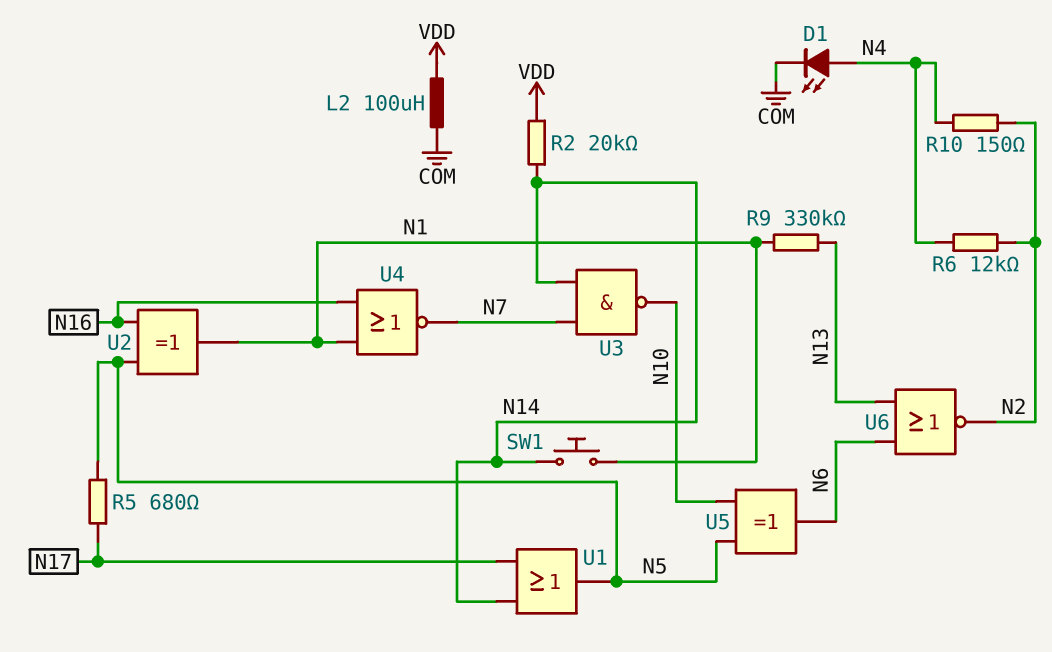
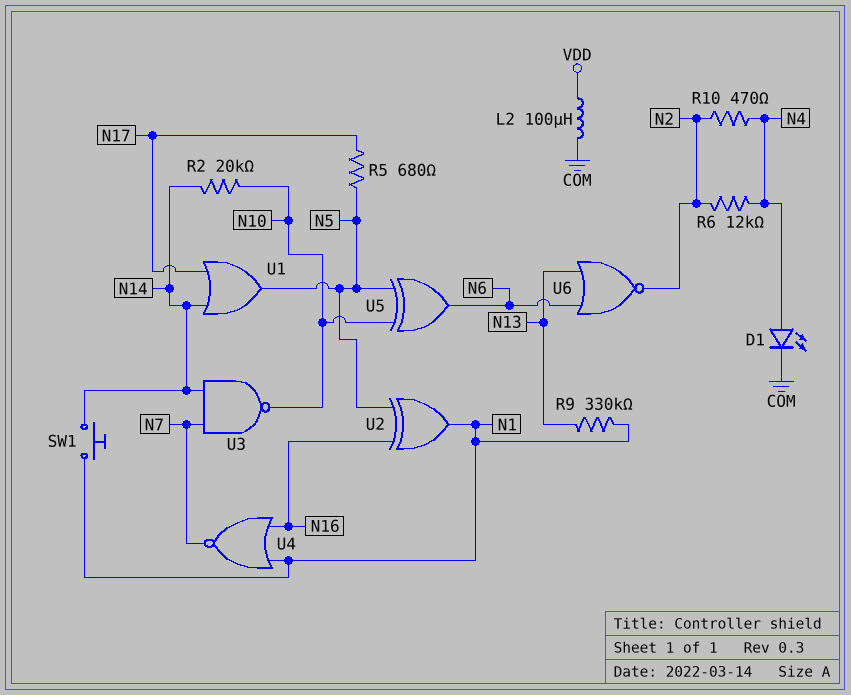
R2: 20k (N14, VDD) -> 20k (N10, N14)
R10: 150 (N2, N4) -> 470 (N2, N4)

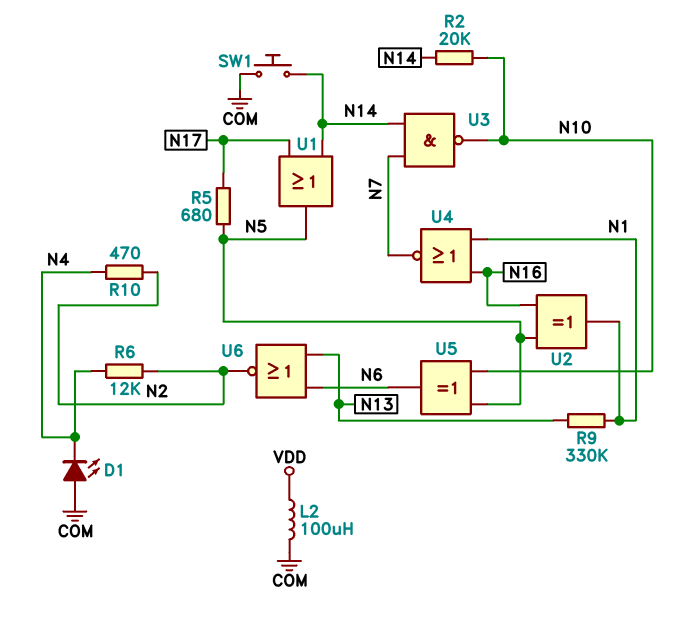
D1: LED (A N4, K COM) -> LED (A COM, K N4)
SW1: button (N1, N14) -> button (COM, N14)

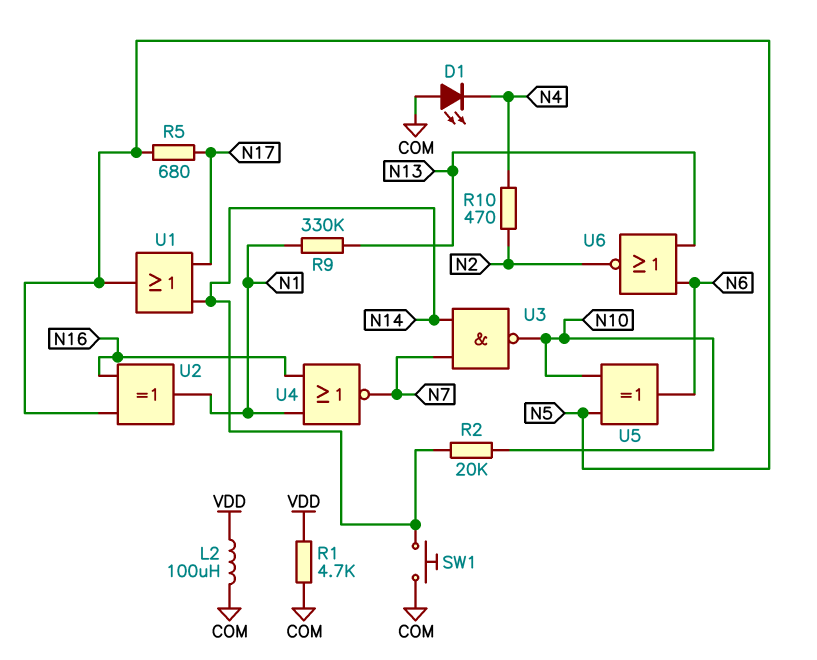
R1: none -> 4.7k (COM, VDD)
R6: 12k (N2, N4) -> none

